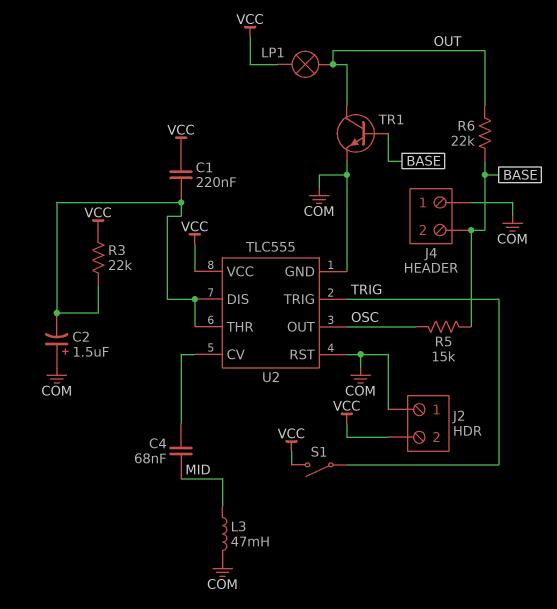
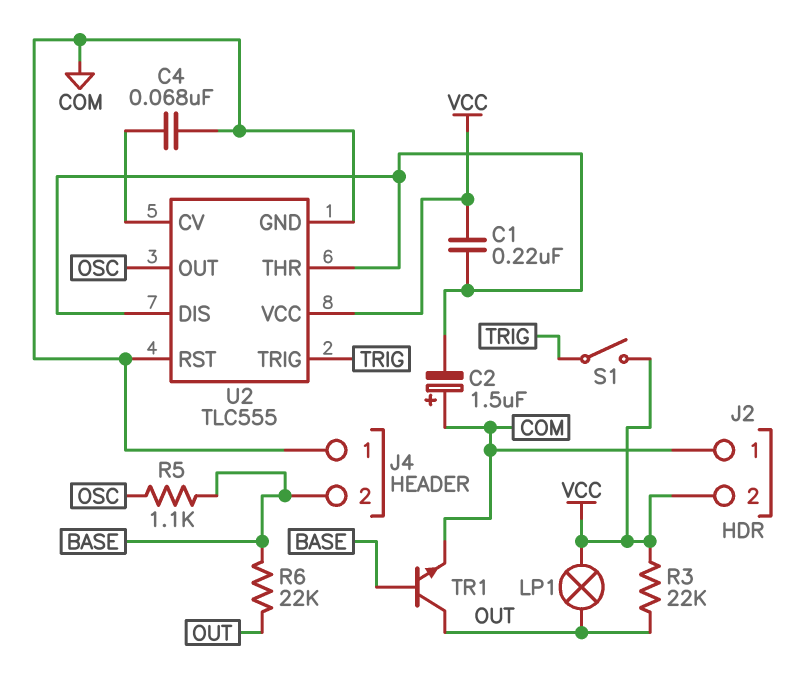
C4: 68nF (MID, U2/CV) -> 68nF (COM, U2/CV)
L3: 47mH (COM, MID) -> none
R3: 22k (U2/DIS, VCC) -> 22k (OUT, VCC)
R5: 15k (BASE, OSC) -> 1.1k (BASE, OSC)

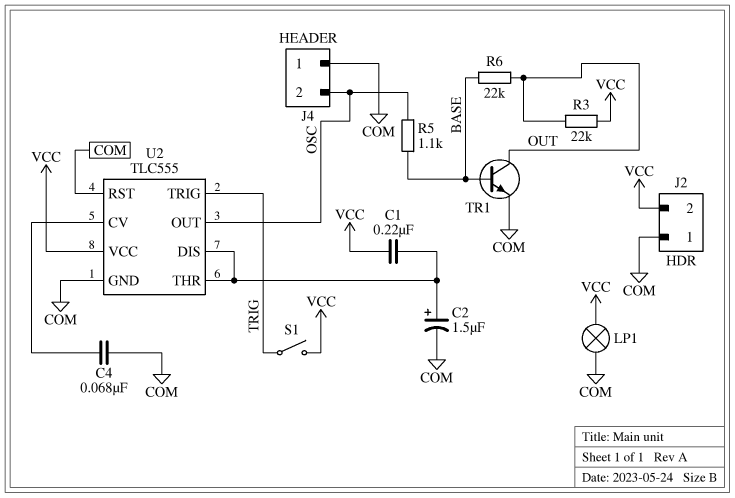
C2: 1.5uF (plus COM, minus U2/DIS) -> 1.5uF (plus U2/DIS, minus COM)
J4 pin 2: BASE -> OSC
LP1: lamp (OUT, VCC) -> lamp (COM, VCC)

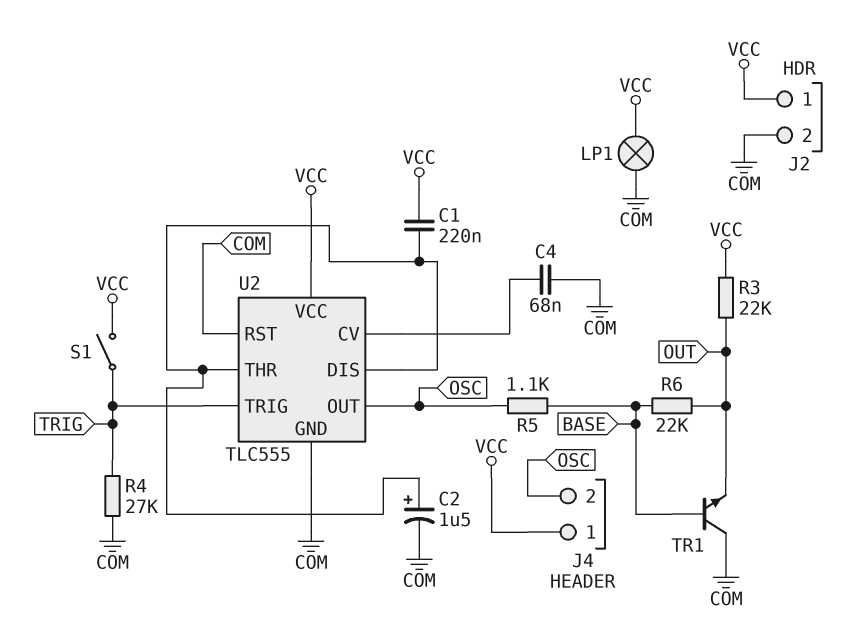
J2 pin 1: COM -> VCC
J2 pin 2: VCC -> COM
J4 pin 1: COM -> VCC
R4: none -> 27k (COM, TRIG)
TR1: NPN (B BASE, C OUT, E COM) -> NPN (B BASE, C COM, E OUT)

